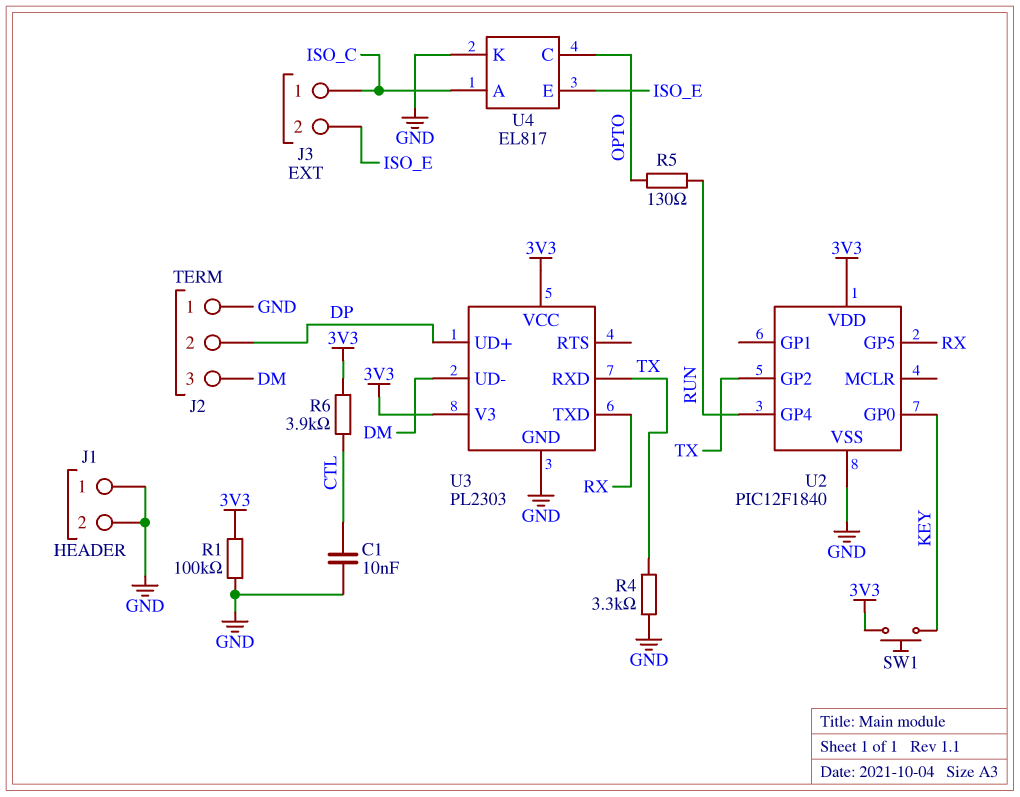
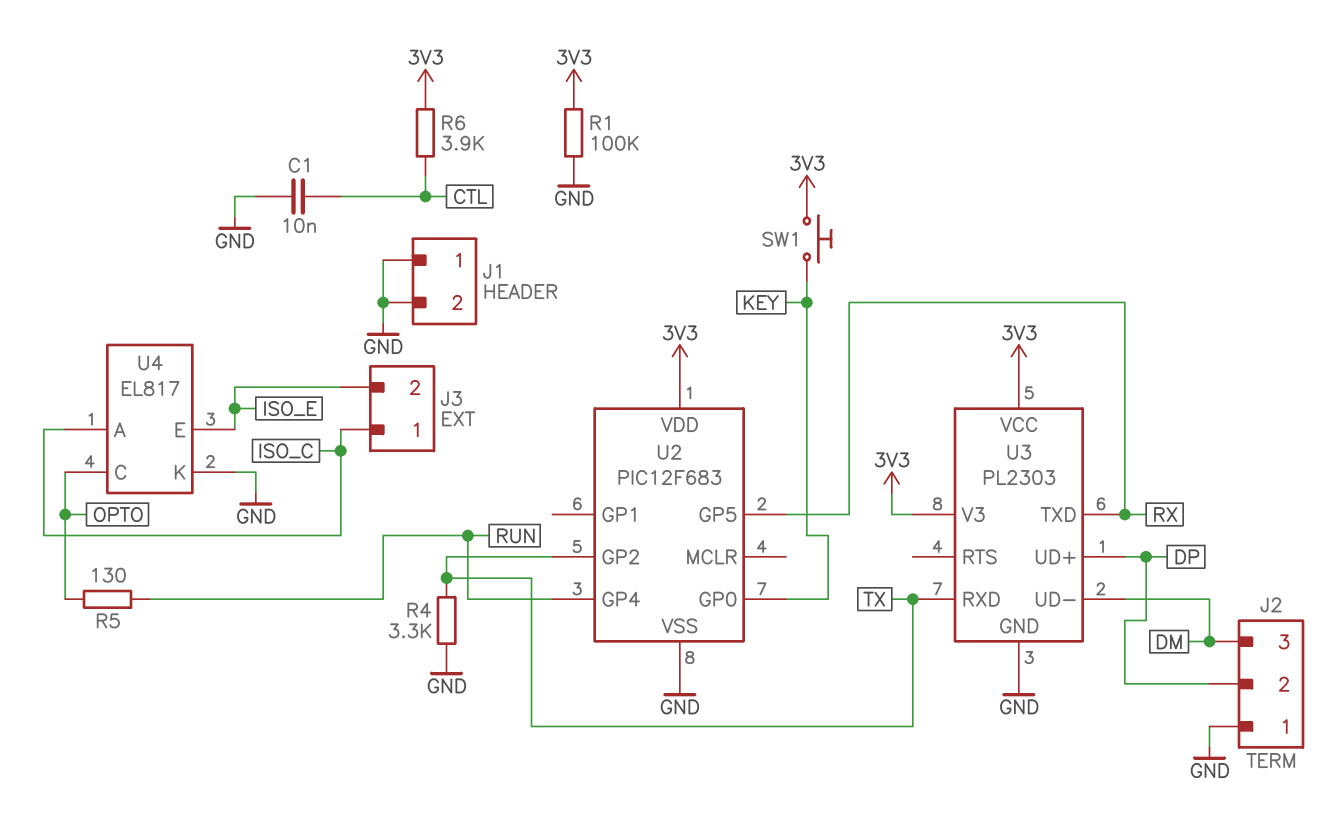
U2: PIC12F1840 -> PIC12F683

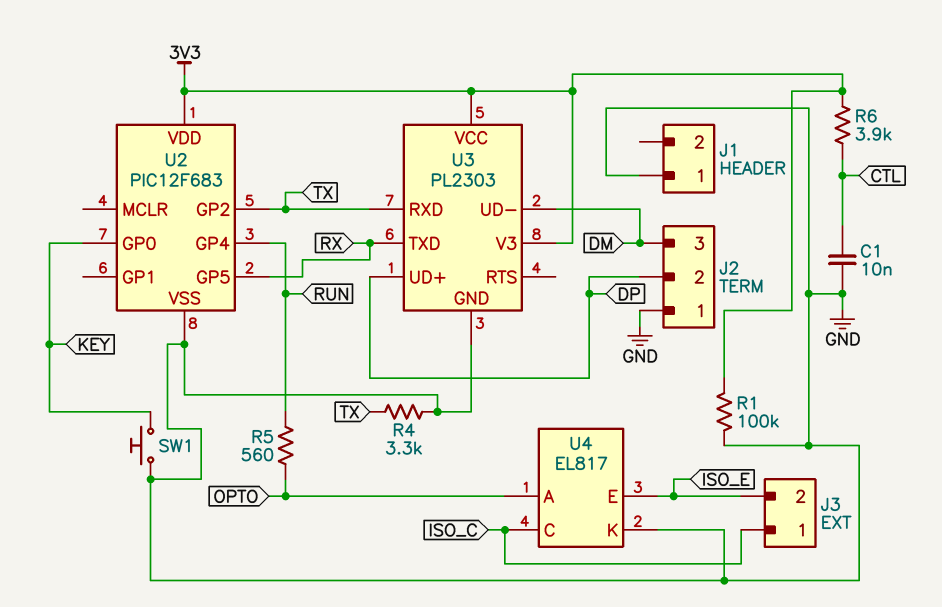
J1 pin 2: GND -> none
R5: 130 (OPTO, RUN) -> 560 (OPTO, RUN)
SW1: button (3V3, KEY) -> button (GND, KEY)
U4 pin A: ISO_C -> OPTO
U4 pin C: OPTO -> ISO_C

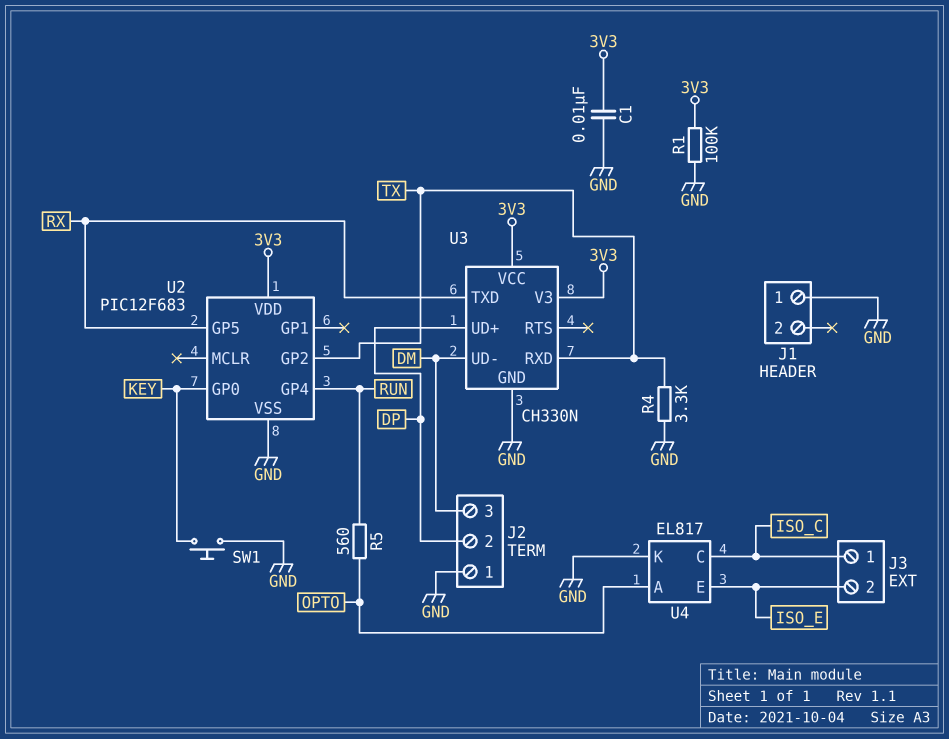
C1: 10nF (CTL, GND) -> 10nF (3V3, GND)
R6: 3.9k (3V3, CTL) -> none
U3: PL2303 -> CH330N

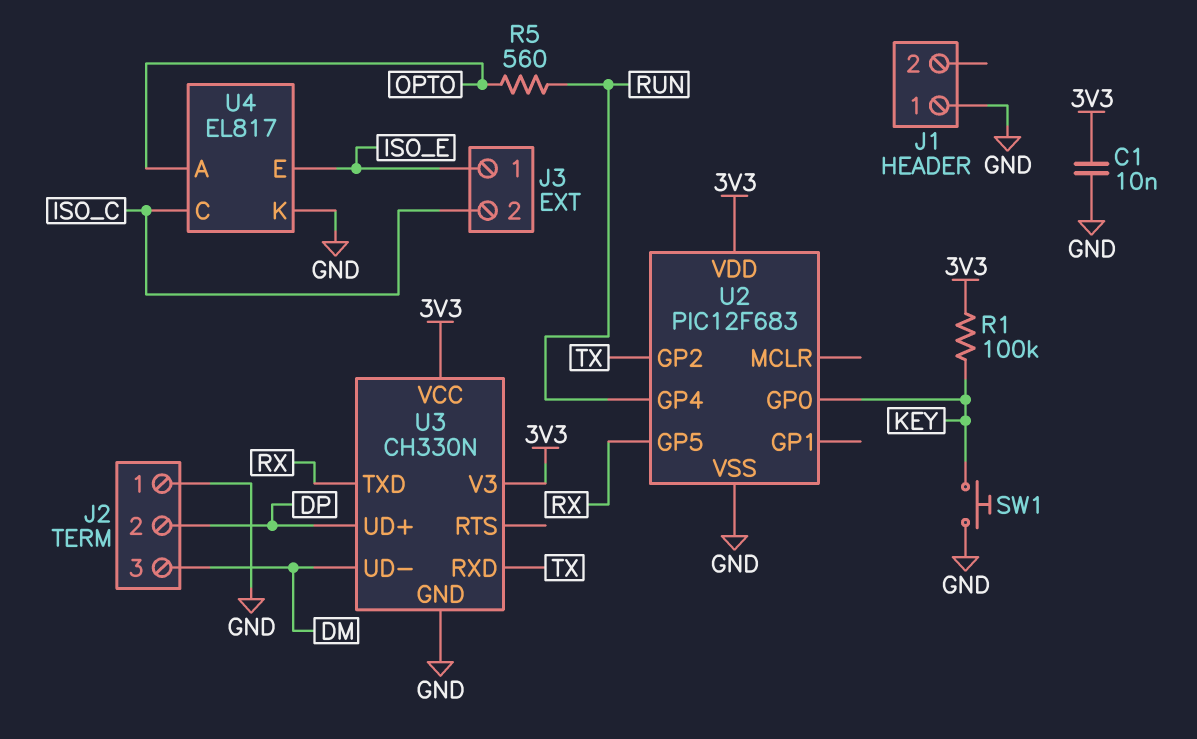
J3 pin 1: ISO_C -> ISO_E
J3 pin 2: ISO_E -> ISO_C
R1: 100k (3V3, GND) -> 100k (3V3, KEY)
R4: 3.3k (GND, TX) -> none

